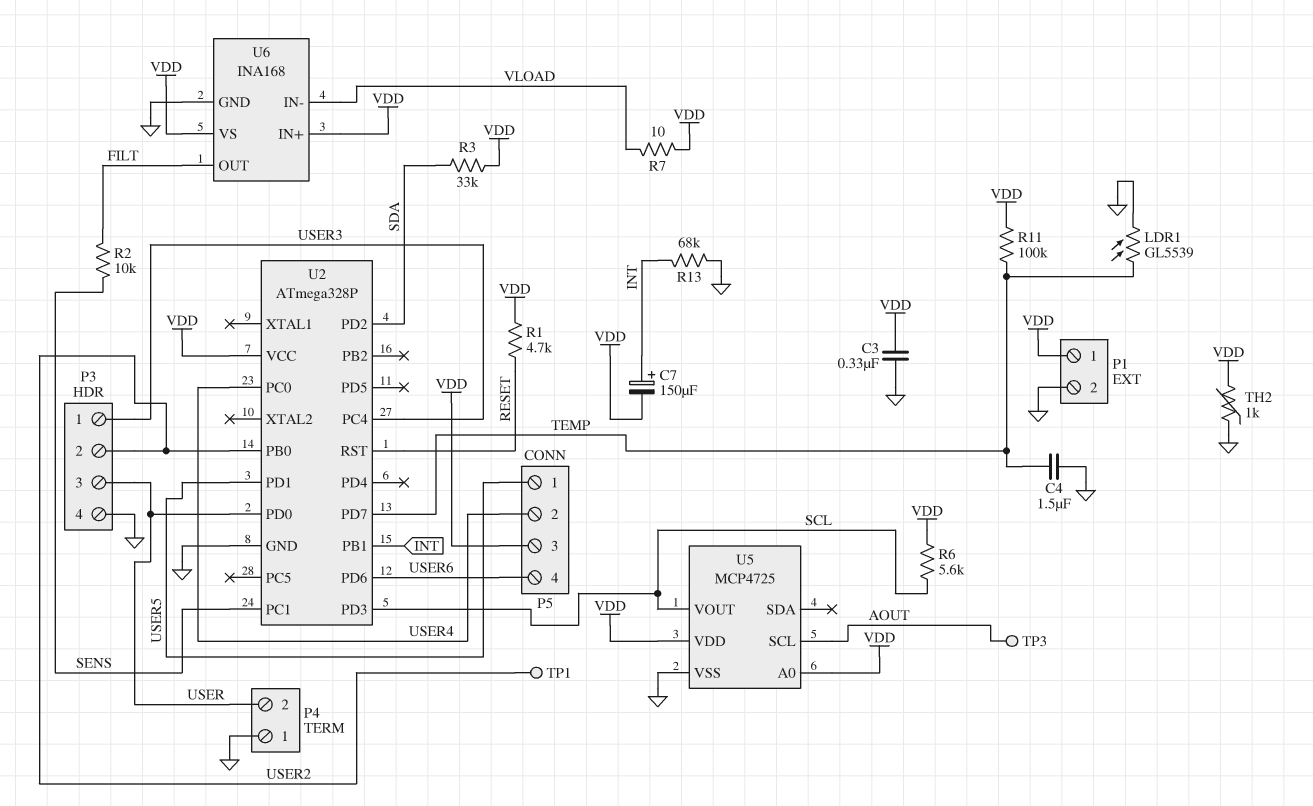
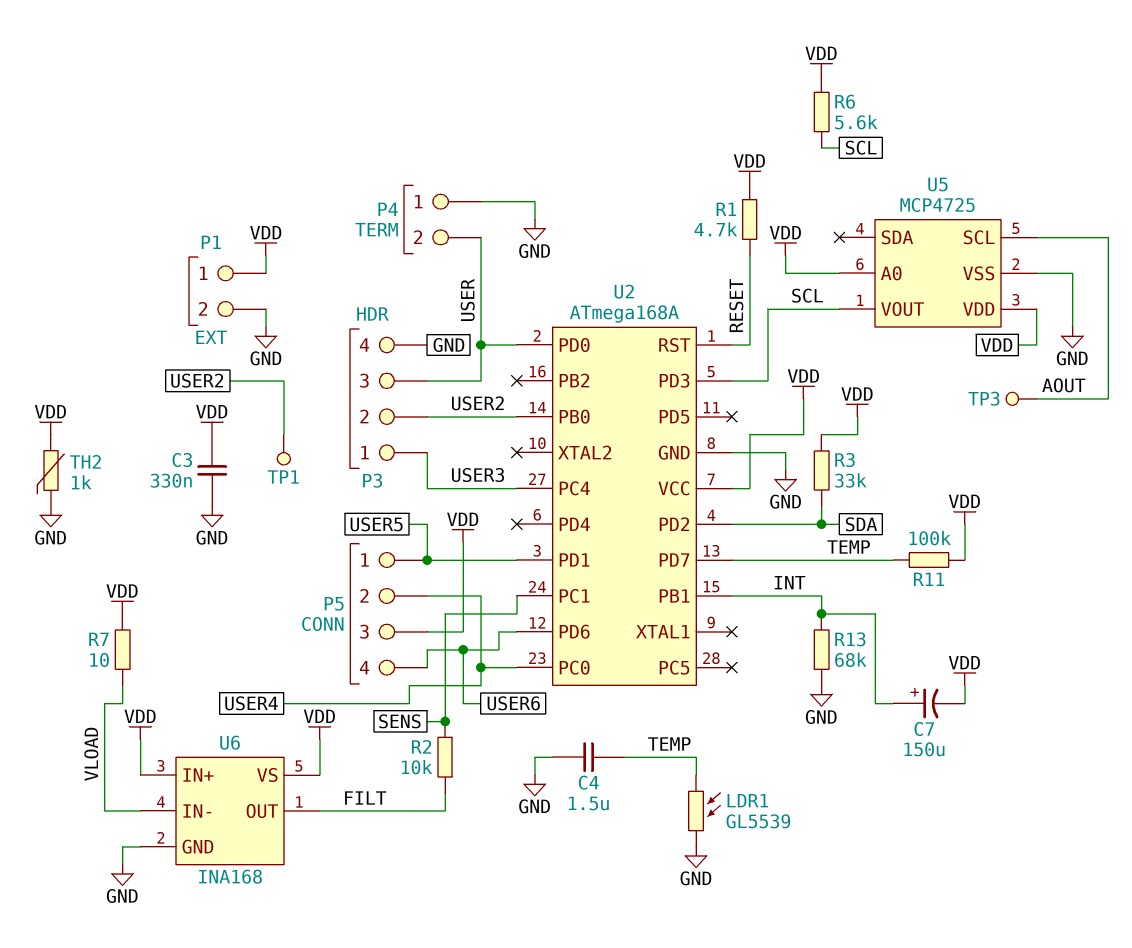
U2: ATmega328P -> ATmega168A

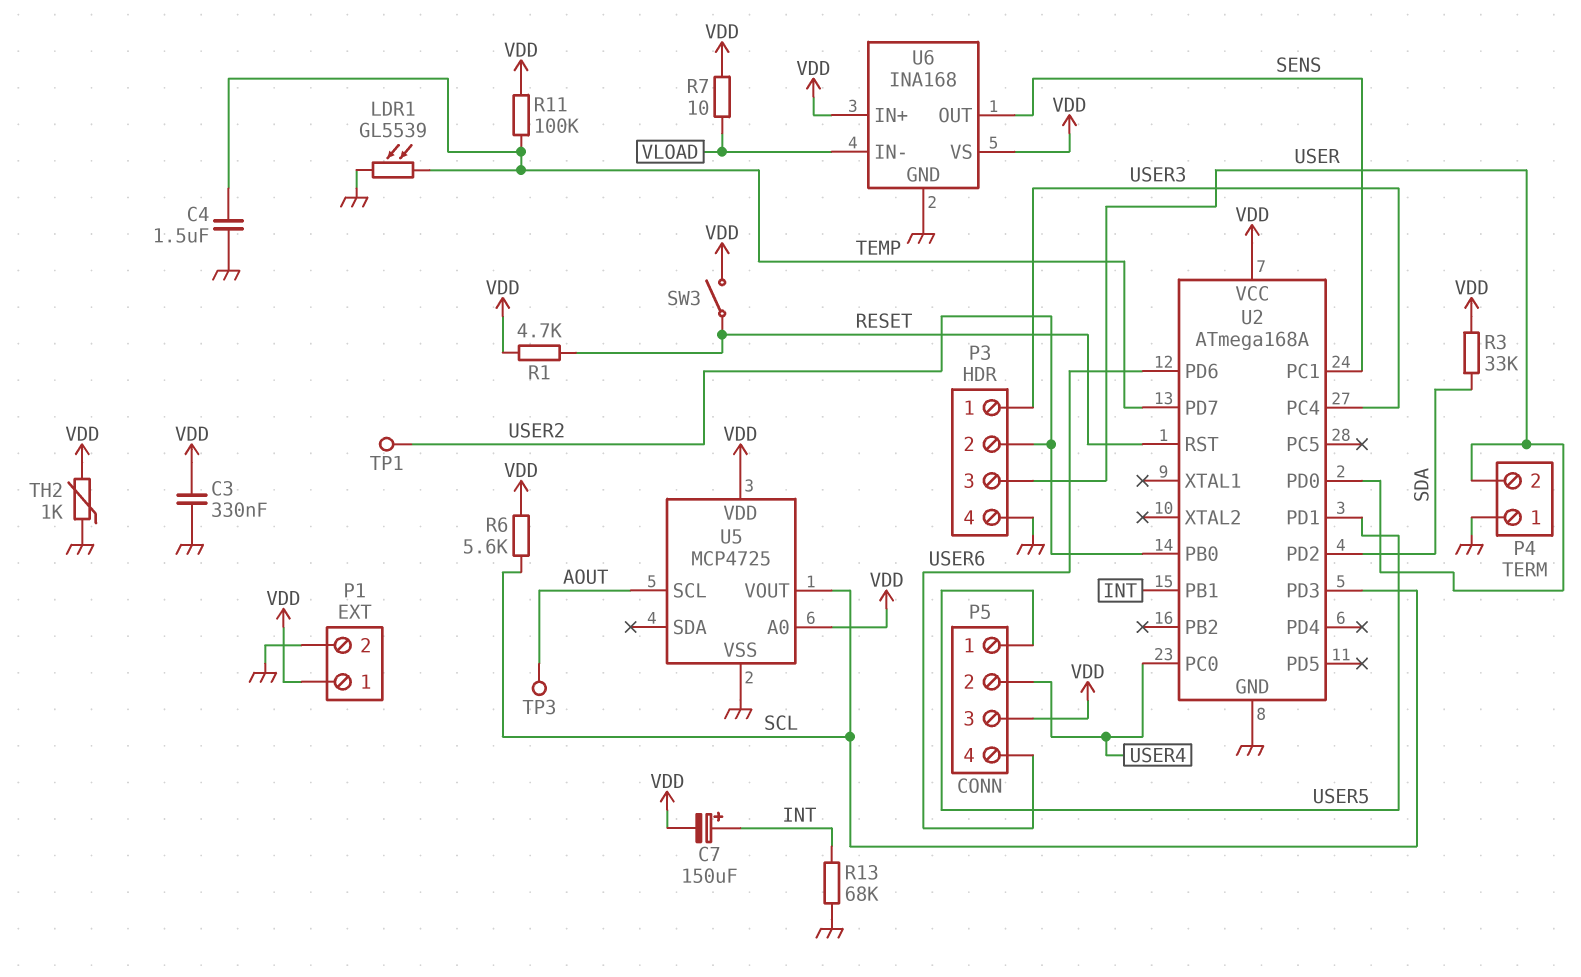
R2: 10k (FILT, SENS) -> none
SW3: none -> switch (RESET, VDD)
U6 pin OUT: FILT -> SENS

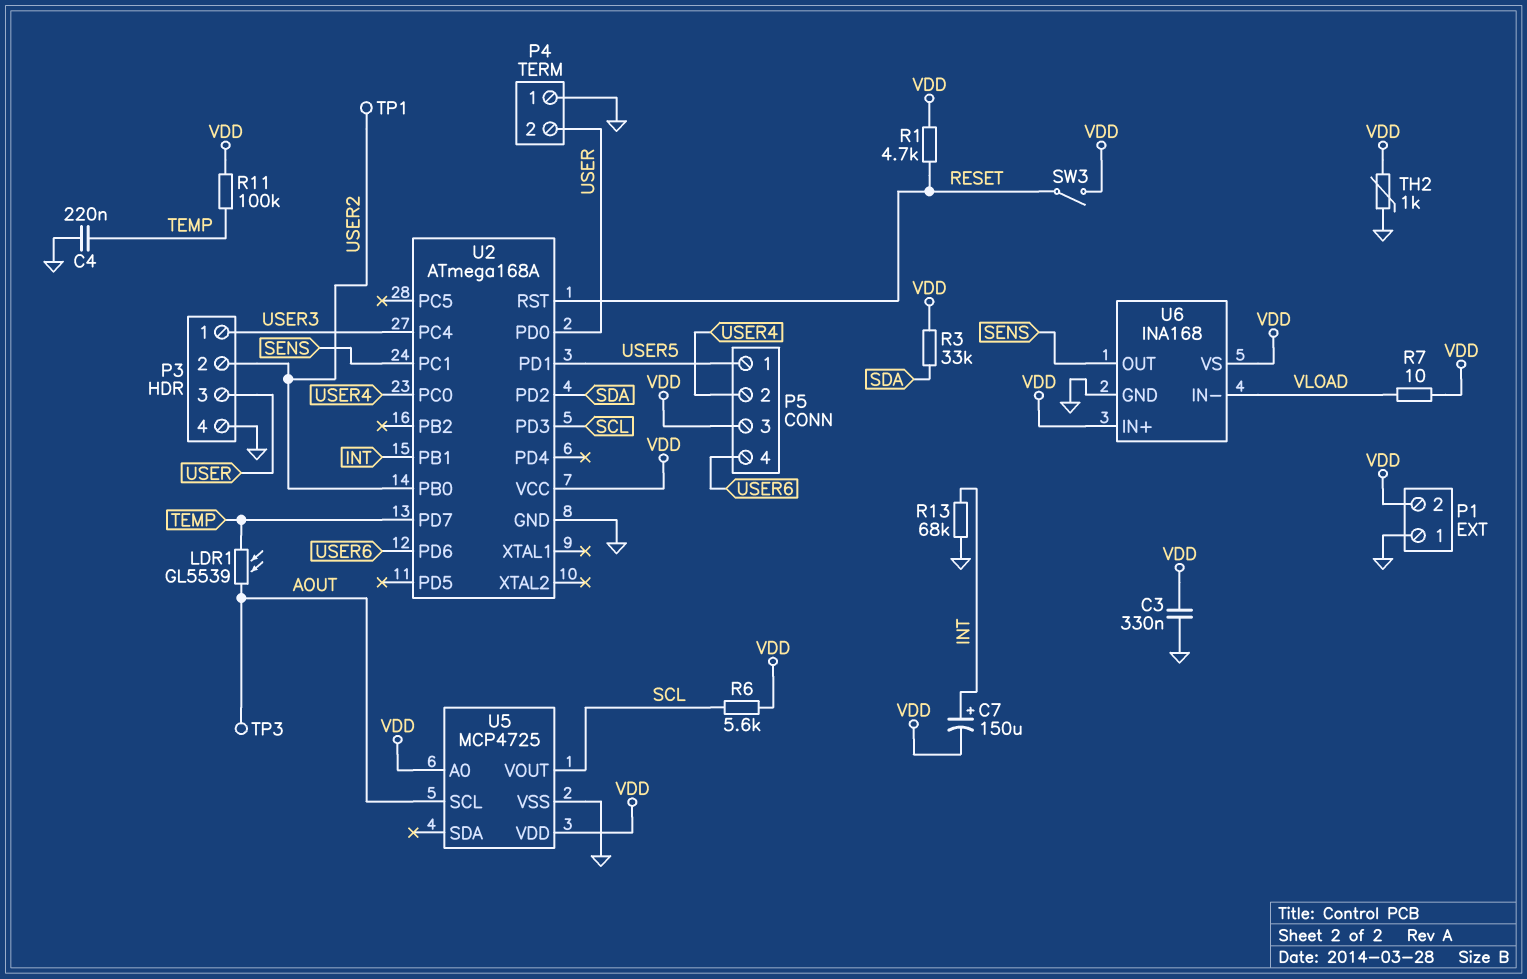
C4: 1.5uF (GND, TEMP) -> 220nF (GND, TEMP)
LDR1: GL5539 (GND, TEMP) -> GL5539 (AOUT, TEMP)
P1 pin 1: VDD -> GND
P1 pin 2: GND -> VDD

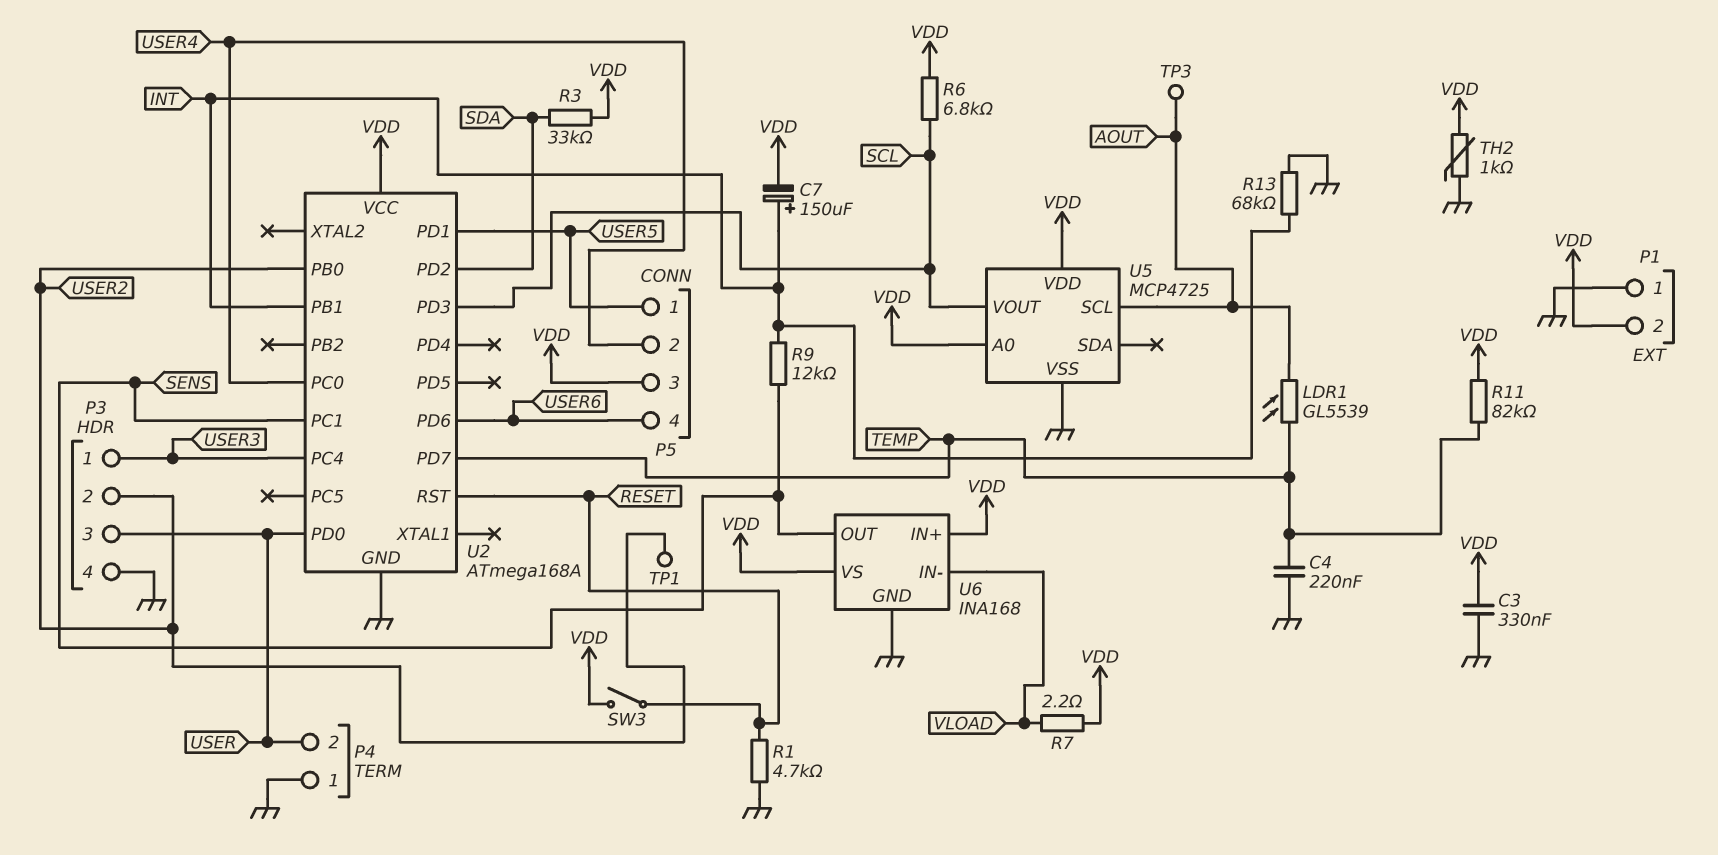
R1: 4.7k (RESET, VDD) -> 4.7k (GND, RESET)
R6: 5.6k (SCL, VDD) -> 6.8k (SCL, VDD)
R7: 10 (VDD, VLOAD) -> 2.2 (VDD, VLOAD)
R9: none -> 12k (INT, SENS)
R11: 100k (TEMP, VDD) -> 82k (TEMP, VDD)

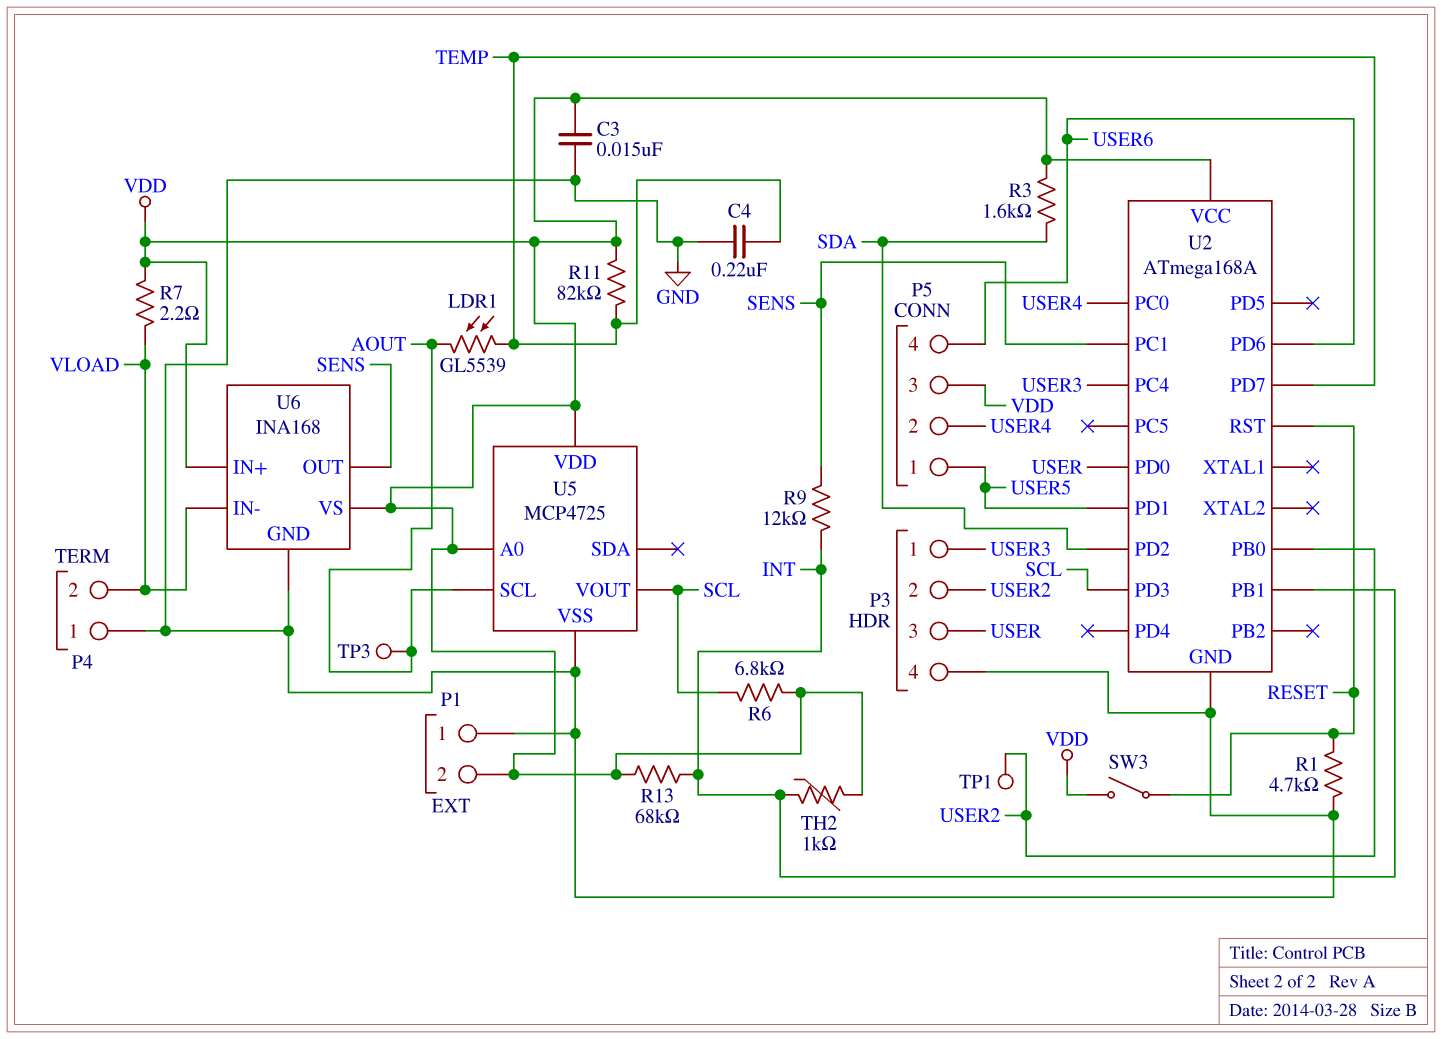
C3: 330nF (GND, VDD) -> 15nF (GND, VDD)
C7: 150uF (plus INT, minus VDD) -> none
P4 pin 2: USER -> VLOAD
R3: 33k (SDA, VDD) -> 1.6k (SDA, VDD)
R13: 68k (GND, INT) -> 68k (INT, VDD)
TH2: 1k (GND, VDD) -> 1k (INT, VDD)

